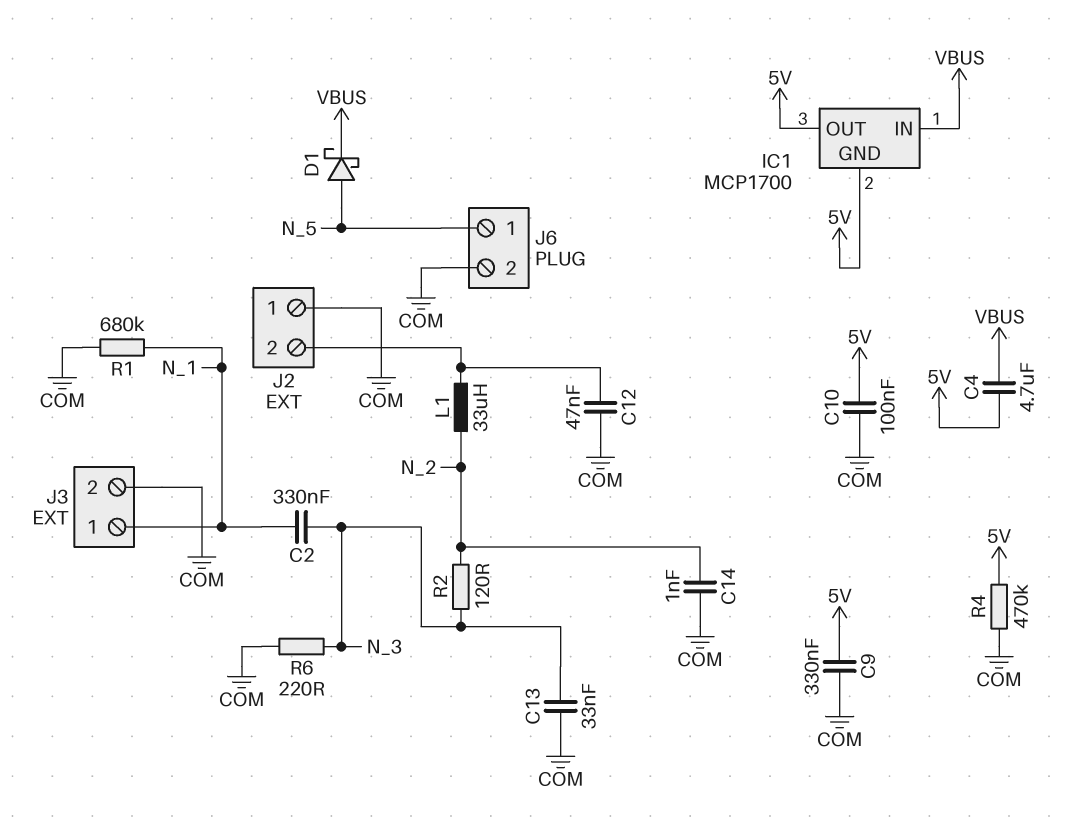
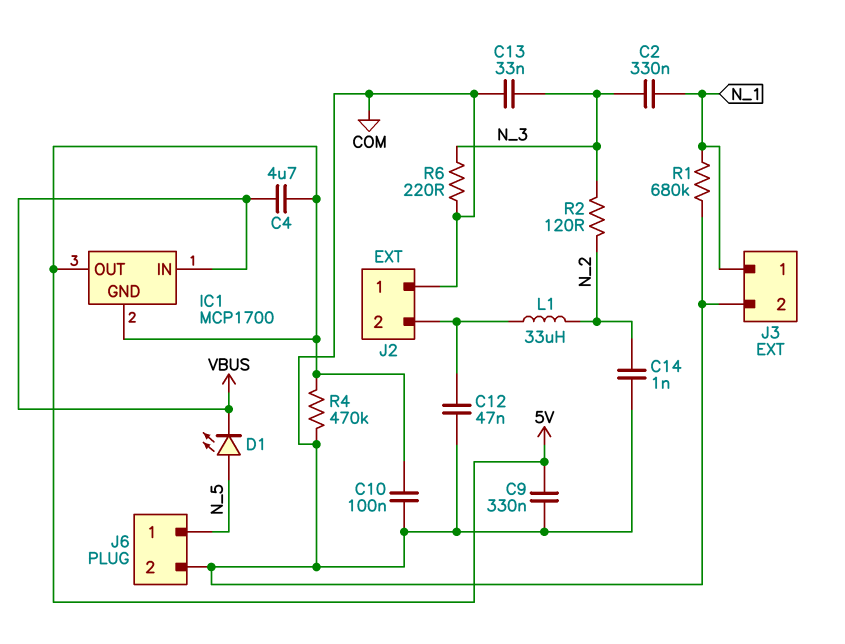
D1: schottky (A N_5, K VBUS) -> LED (A N_5, K VBUS)

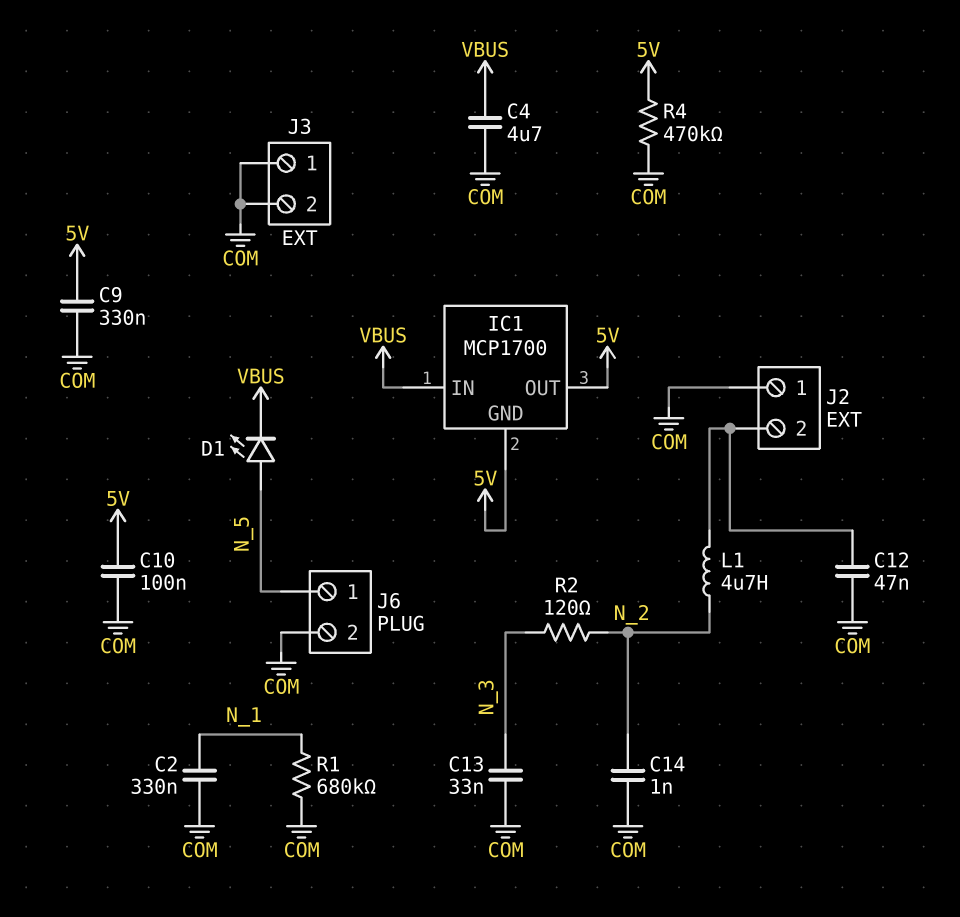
C2: 330nF (N_1, N_3) -> 330nF (COM, N_1)
C4: 4.7uF (5V, VBUS) -> 4.7uF (COM, VBUS)
J3 pin 1: N_1 -> COM
L1: 33uH (J2/2, N_2) -> 4.7uH (J2/2, N_2)
R6: 220 (COM, N_3) -> none

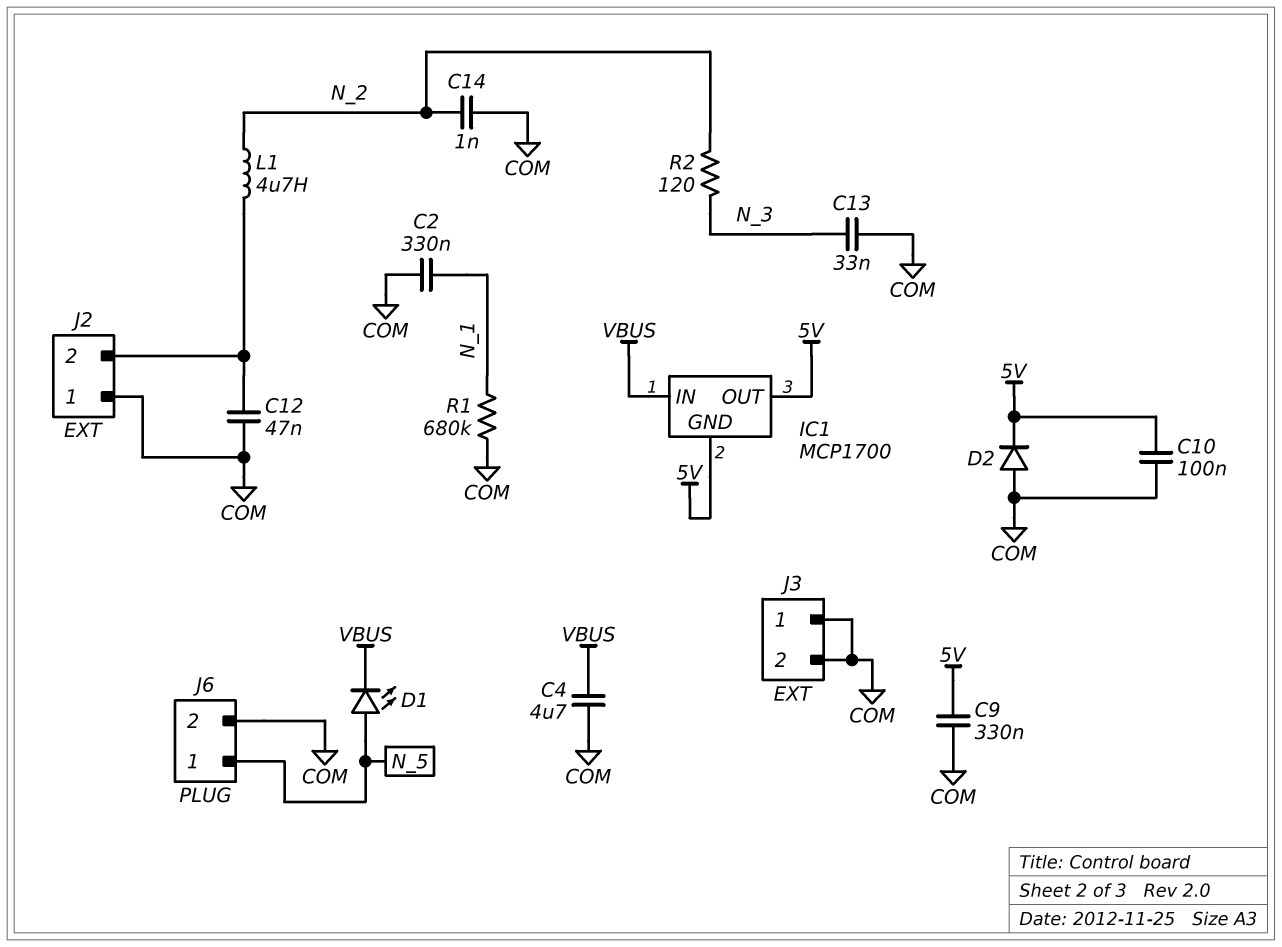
D2: none -> diode (A COM, K 5V)
R4: 470k (5V, COM) -> none

